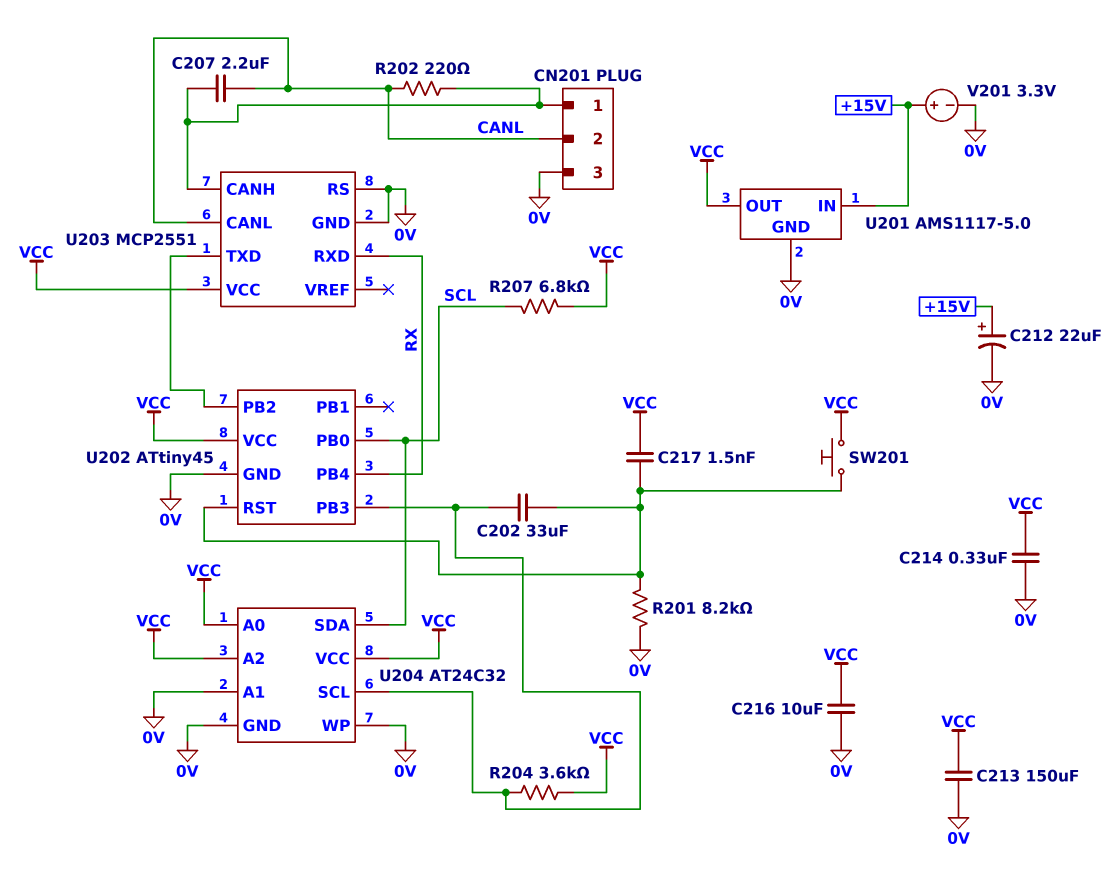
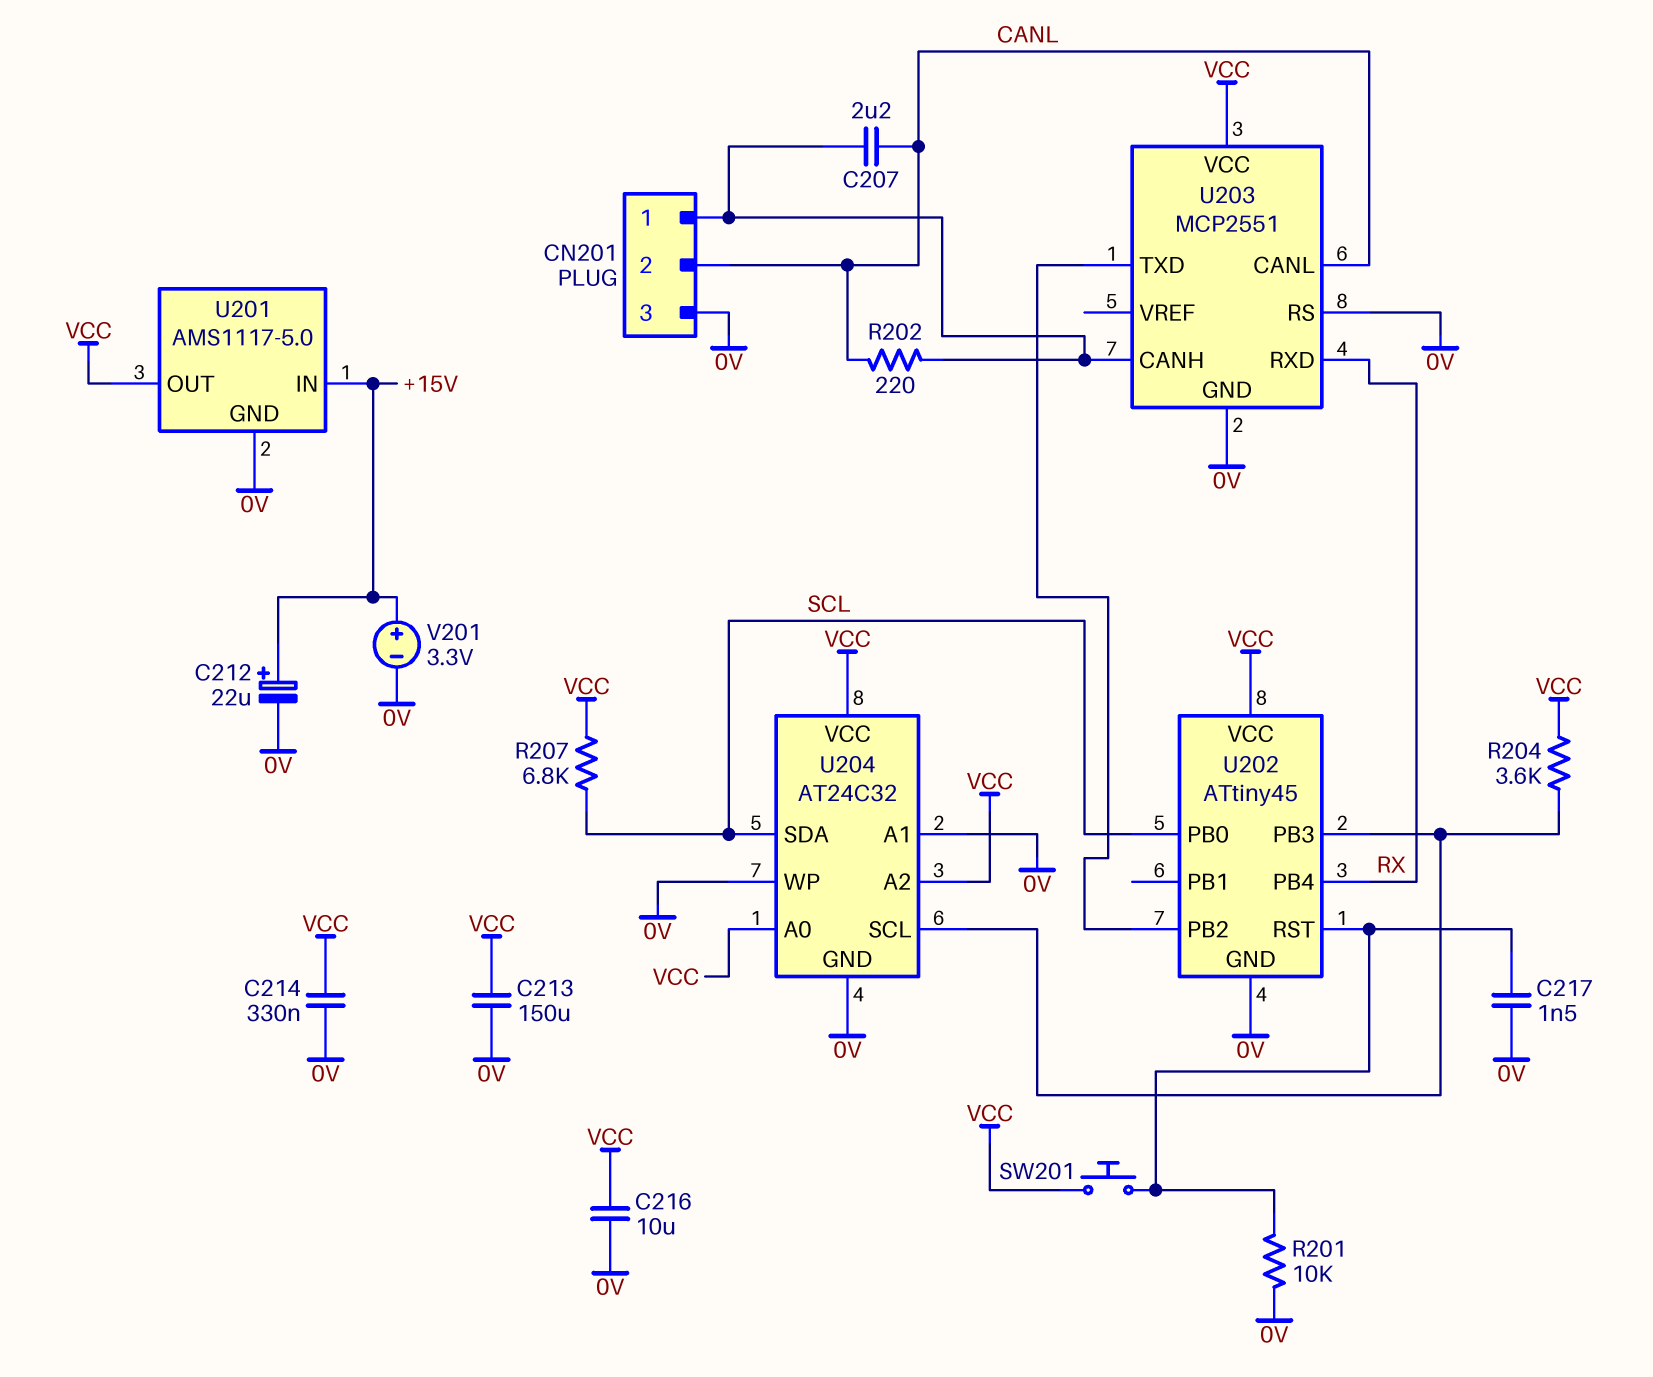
C202: 33uF (U202/PB3, U202/RST) -> none
C217: 1.5nF (U202/RST, VCC) -> 1.5nF (0V, U202/RST)
R201: 8.2k (0V, U202/RST) -> 10k (0V, U202/RST)

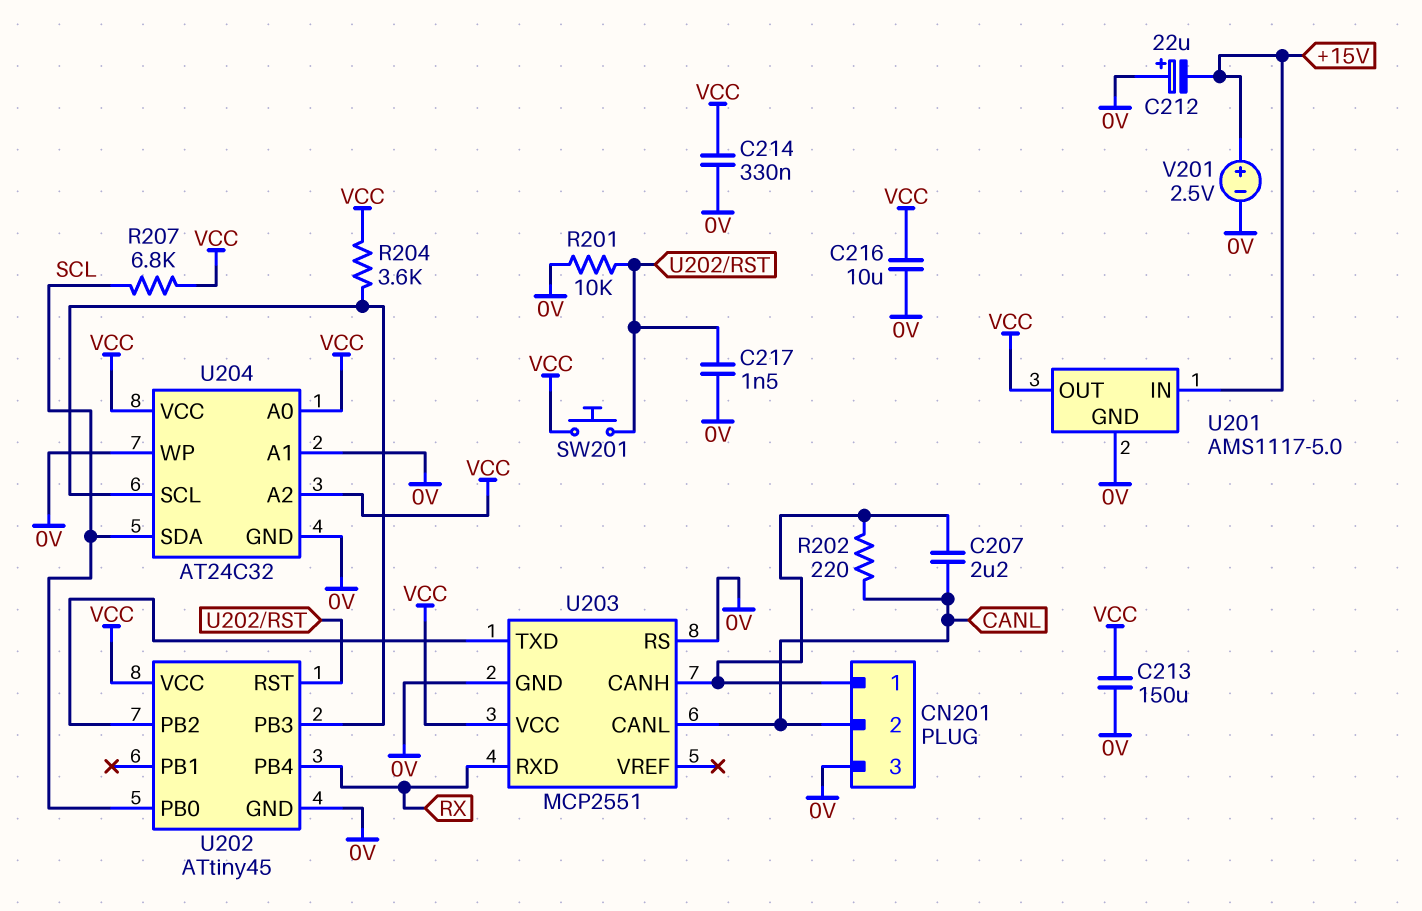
C212: 22uF (plus +15V, minus 0V) -> 22uF (plus 0V, minus +15V)
V201: 3.3V (plus +15V, minus 0V) -> 2.5V (plus +15V, minus 0V)

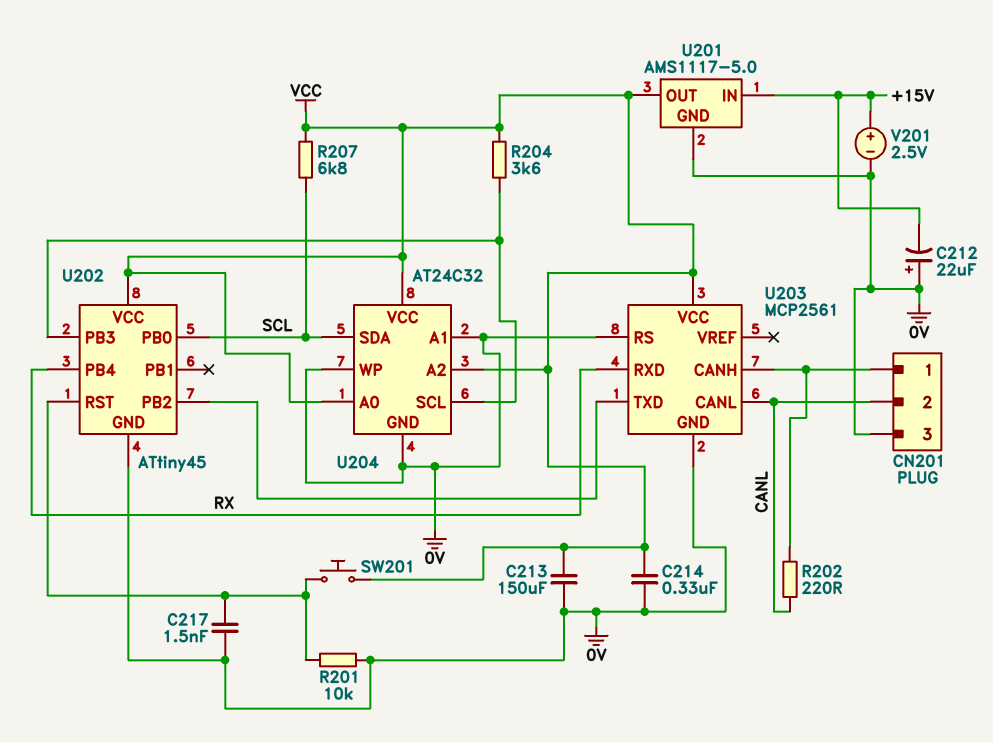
C207: 2.2uF (CANL, CN201/1) -> none
C216: 10uF (0V, VCC) -> none
U203: MCP2551 -> MCP2561

